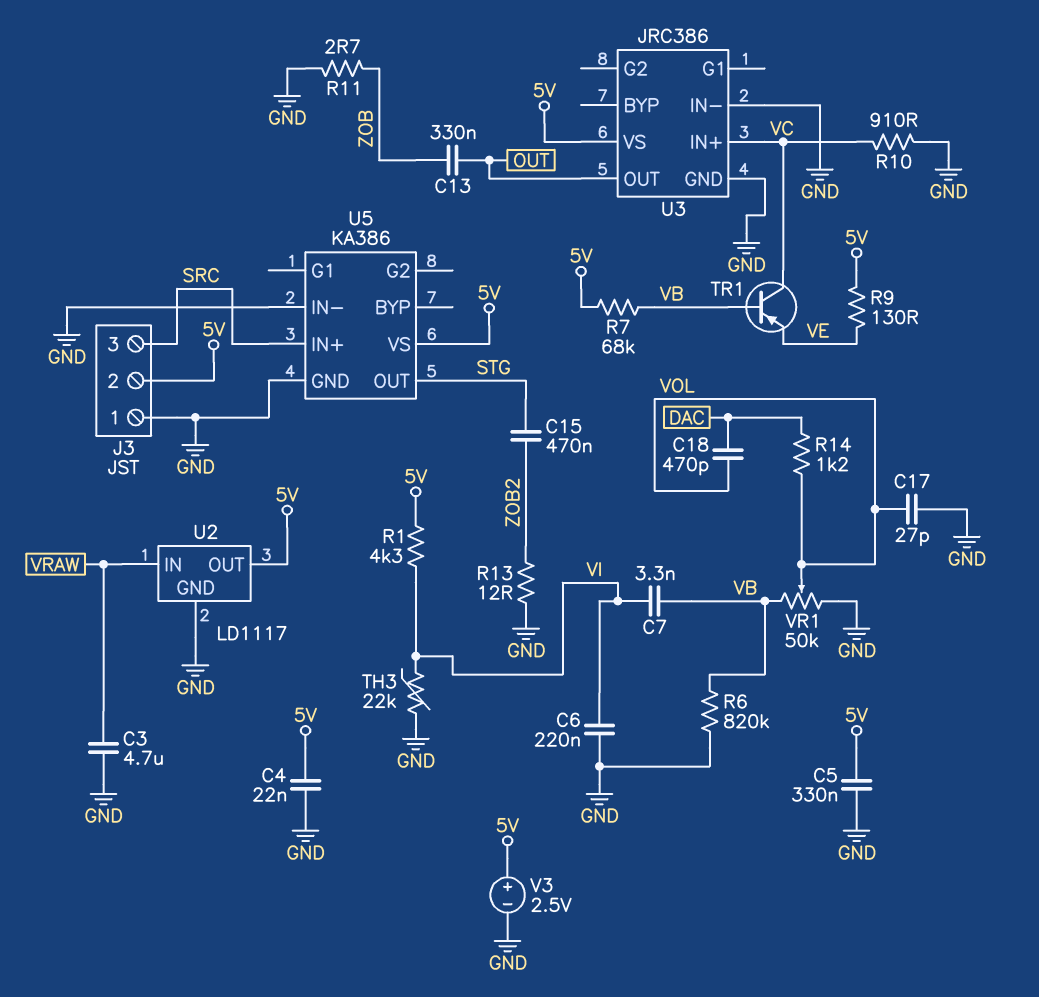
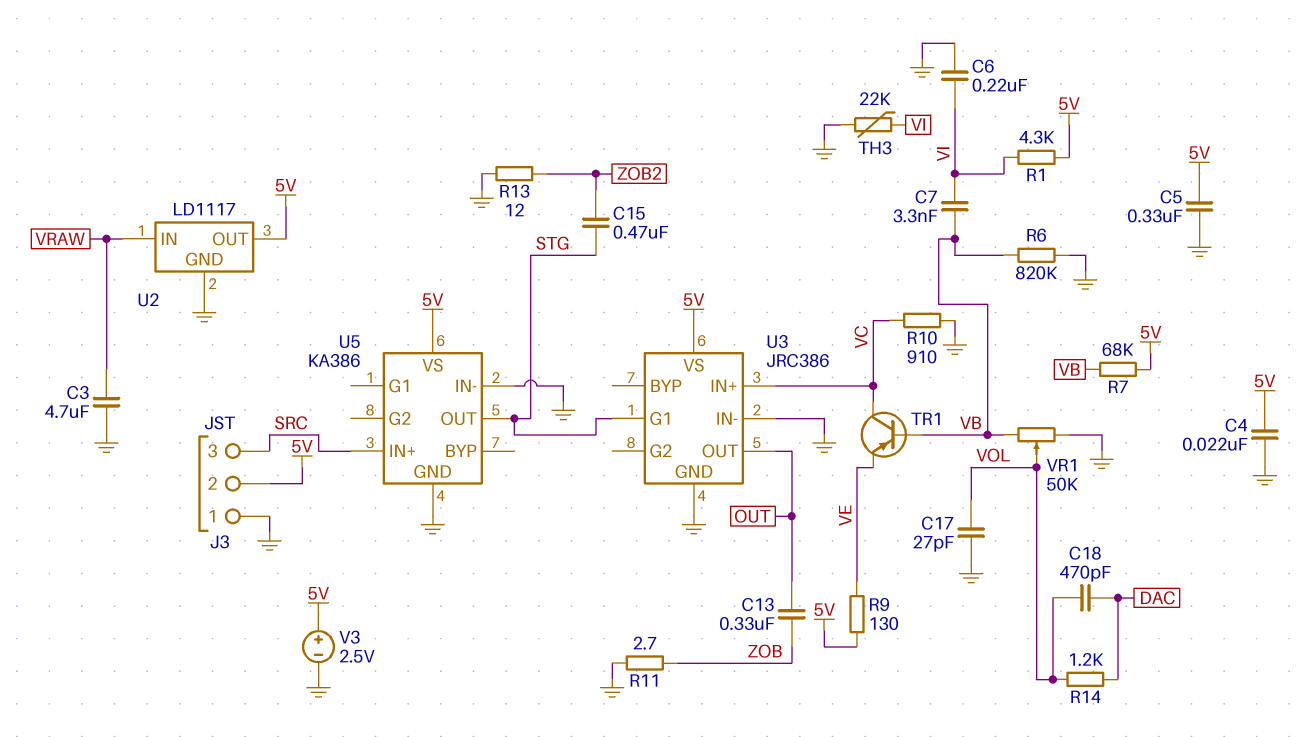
U3 pin G1: none -> STG

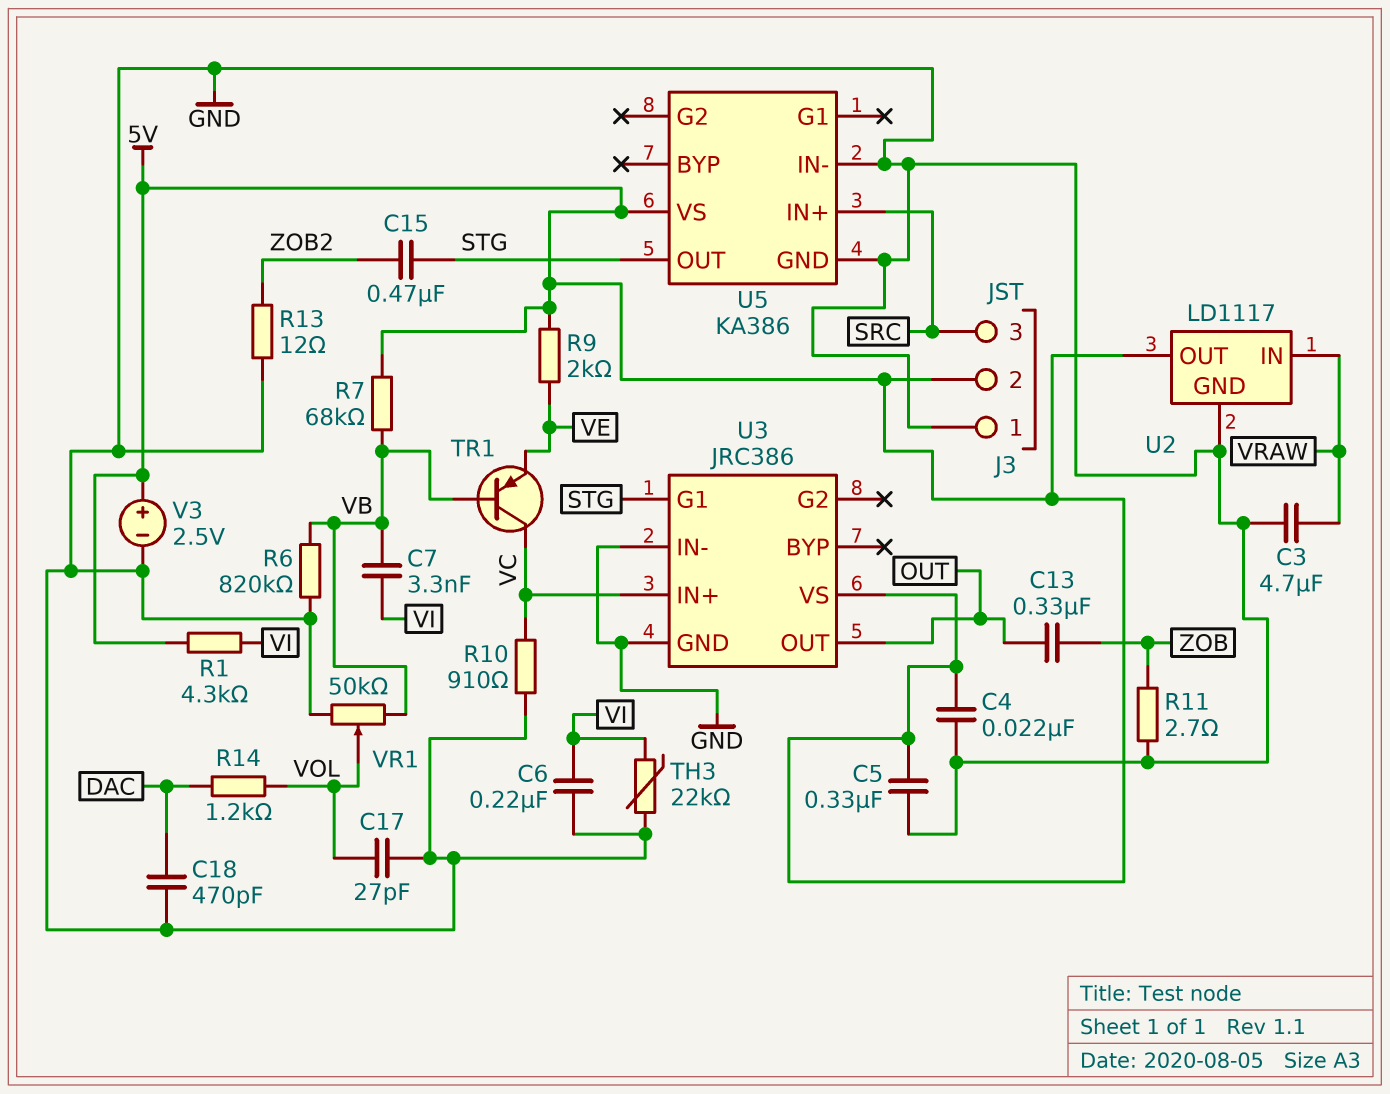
C18: 470pF (DAC, VOL) -> 470pF (DAC, GND)
R9: 130 (5V, VE) -> 2k (5V, VE)

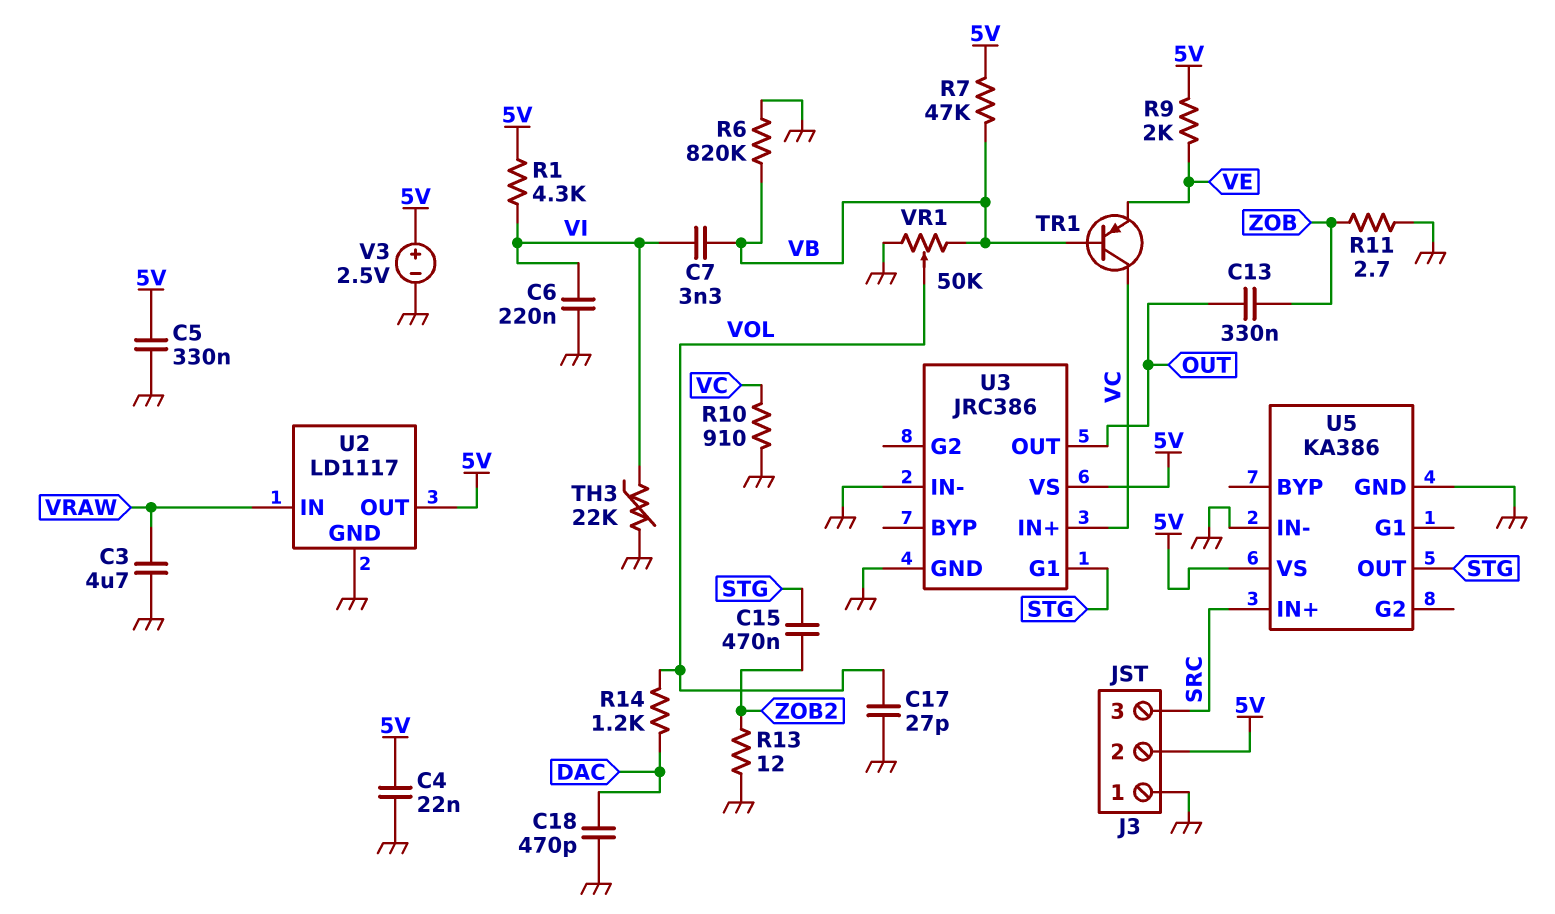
R7: 68k (5V, VB) -> 47k (5V, VB)

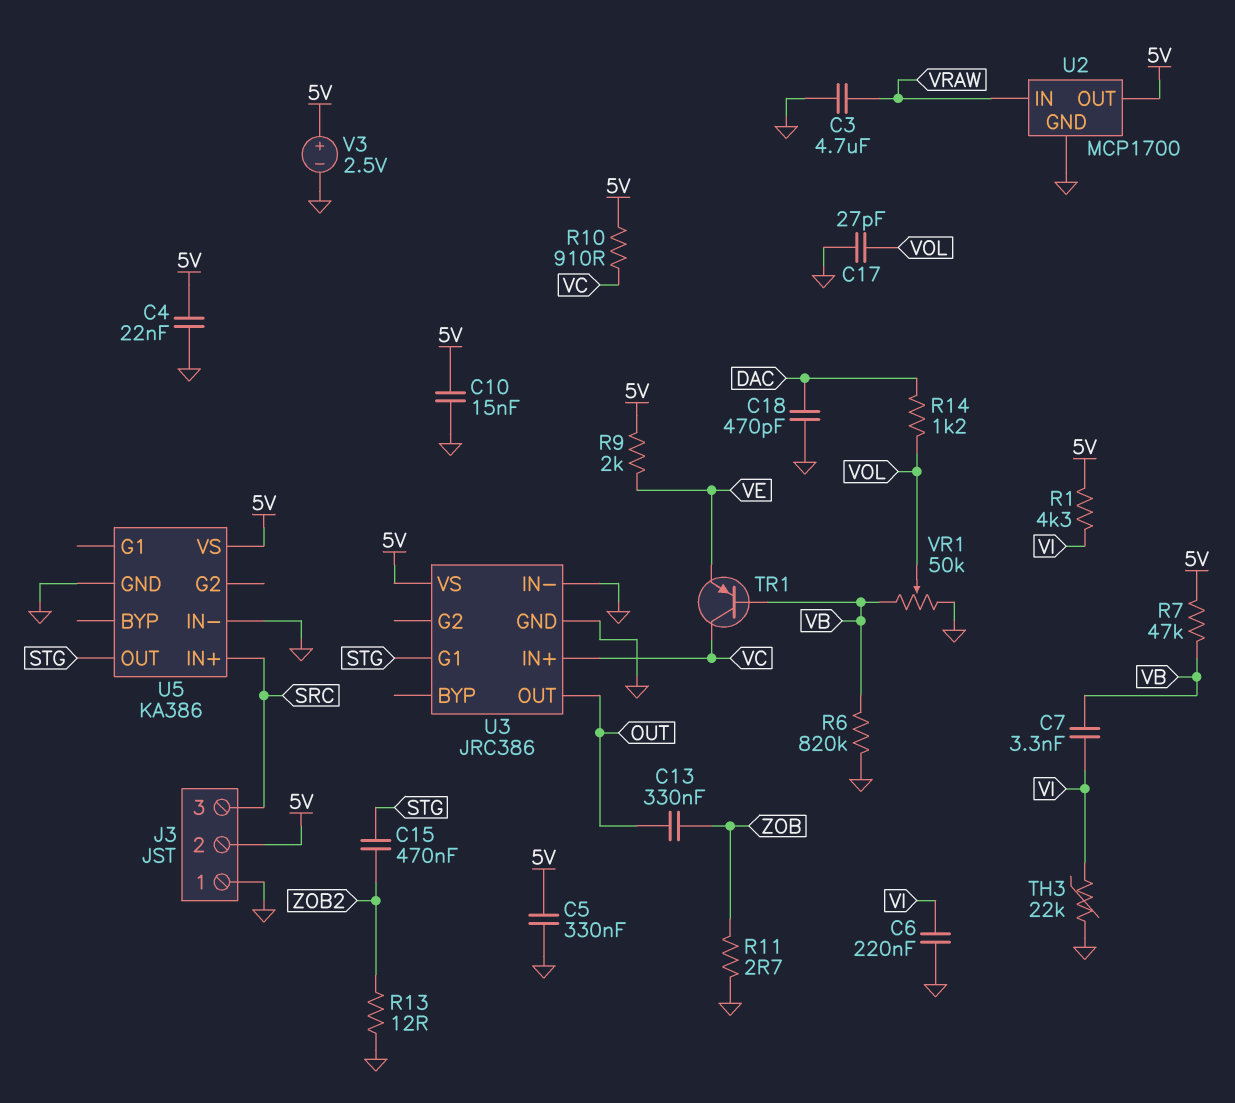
C10: none -> 15nF (5V, GND)
R10: 910 (GND, VC) -> 910 (5V, VC)
U2: LD1117 -> MCP1700

